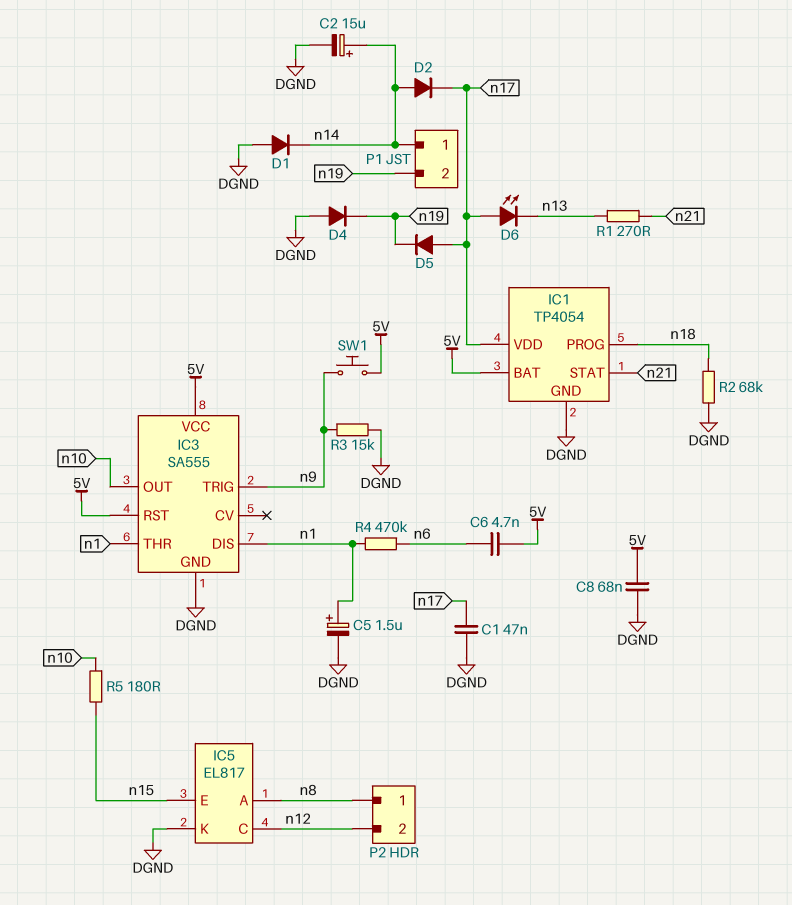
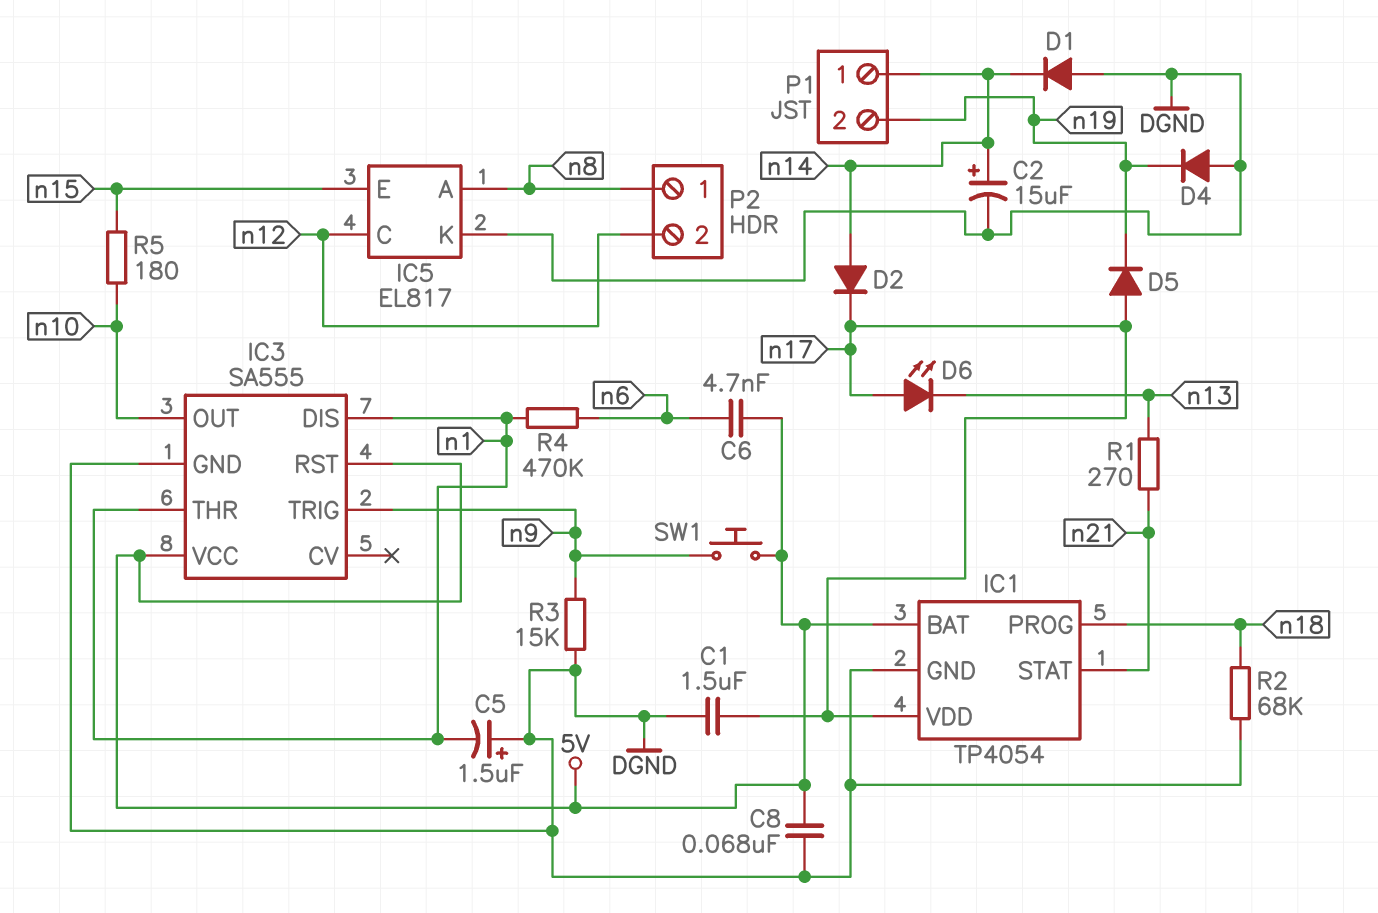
C1: 47nF (DGND, n17) -> 1.5uF (DGND, n17)
C5: 1.5uF (plus n1, minus DGND) -> 1.5uF (plus DGND, minus n1)

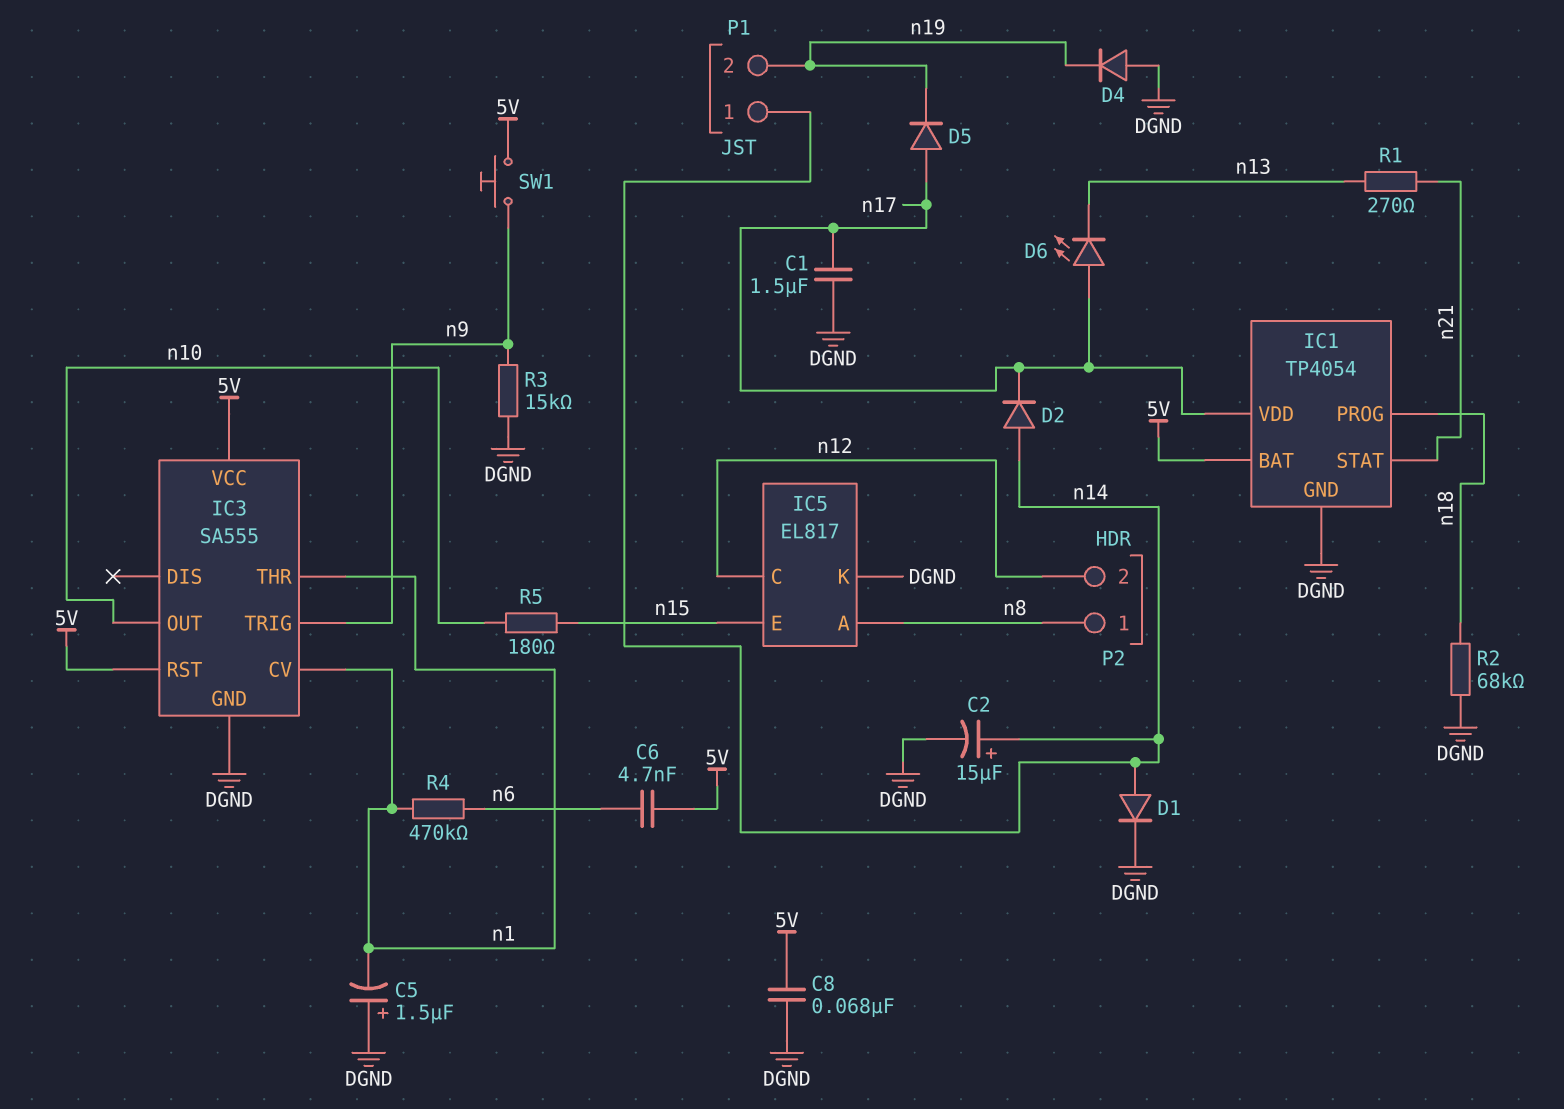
D1: diode (A DGND, K n14) -> diode (A n14, K DGND)
IC3 pin CV: none -> n1
IC3 pin DIS: n1 -> none

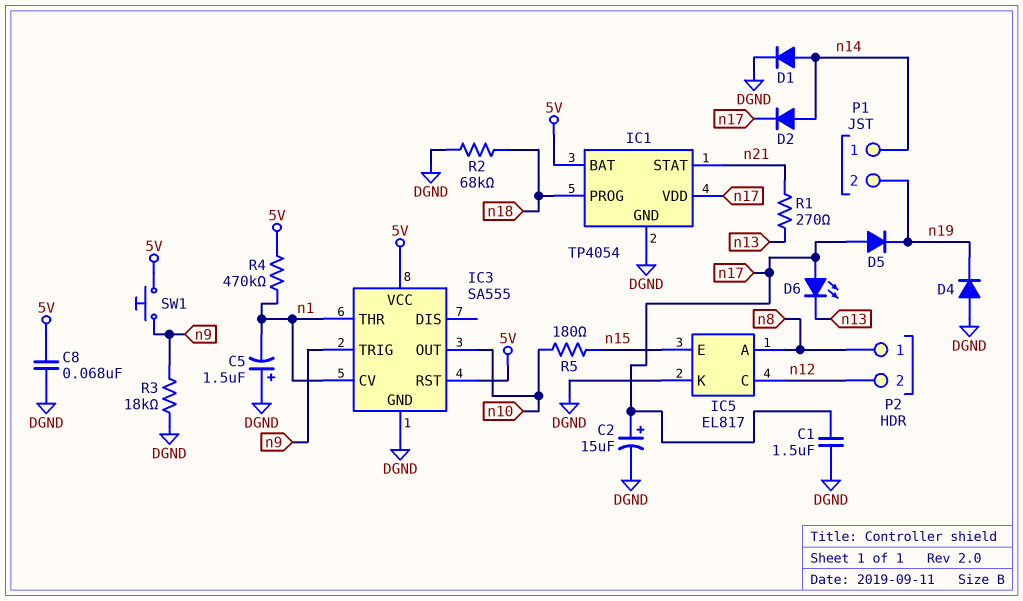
C2: 15uF (plus n14, minus DGND) -> 15uF (plus n17, minus DGND)
C6: 4.7nF (5V, n6) -> none
R3: 15k (DGND, n9) -> 18k (DGND, n9)
R4: 470k (n1, n6) -> 470k (5V, n1)

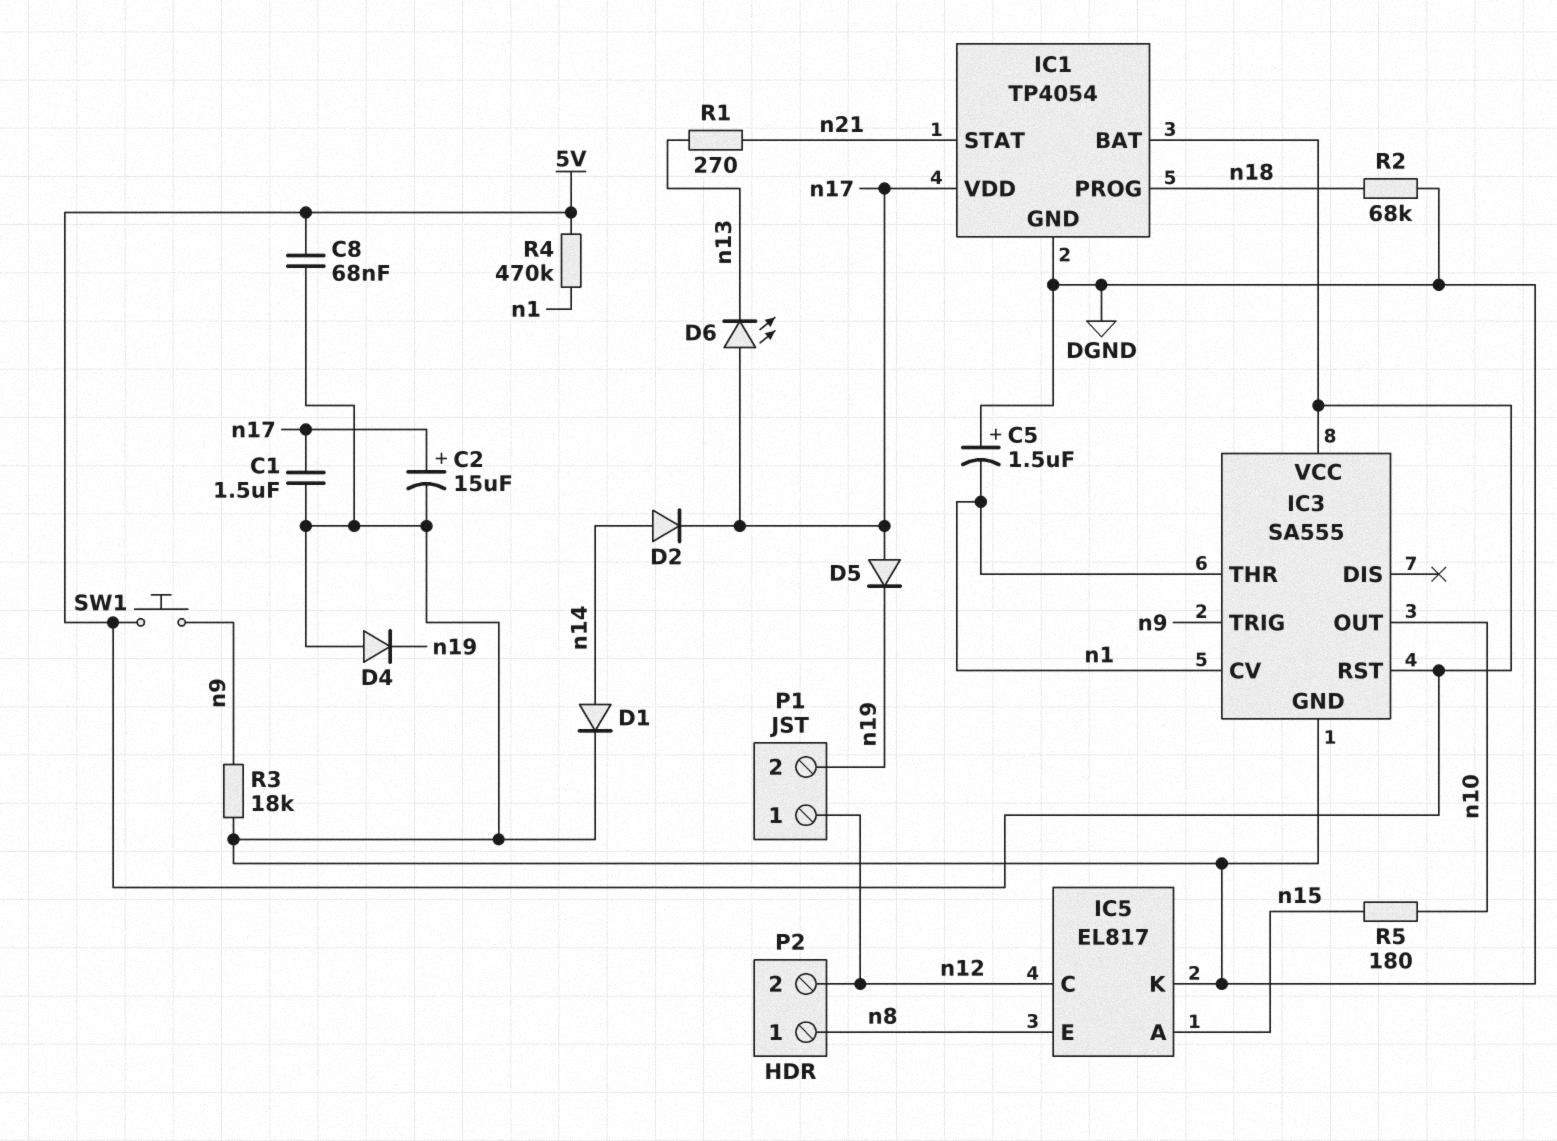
IC5 pin A: n8 -> n15
IC5 pin E: n15 -> n8
P1 pin 1: n14 -> n12

